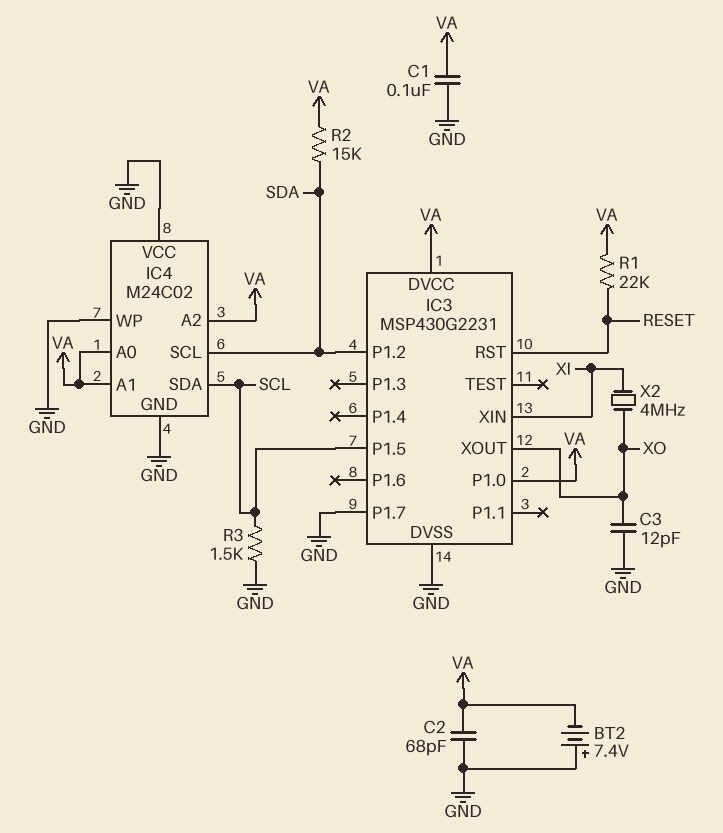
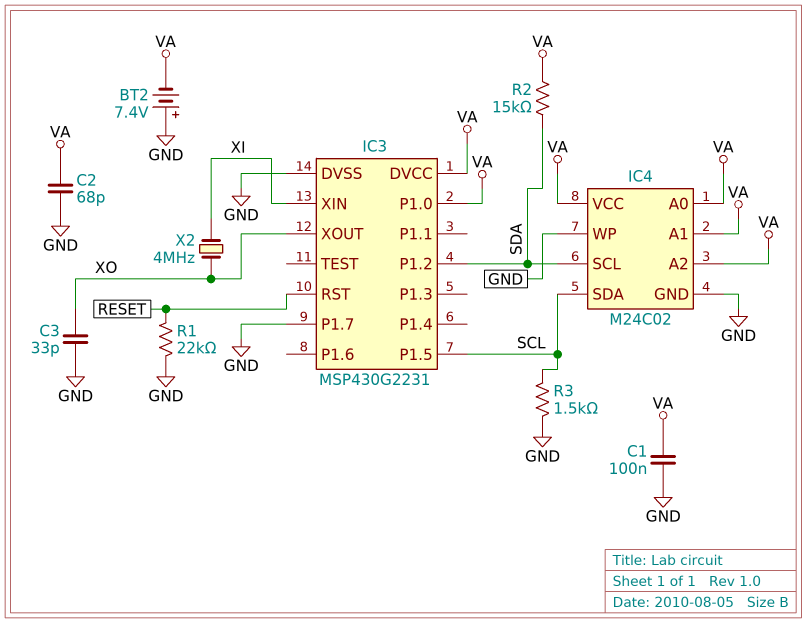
C3: 12pF (GND, XO) -> 33pF (GND, XO)
IC4 pin VCC: GND -> VA
R1: 22k (RESET, VA) -> 22k (GND, RESET)

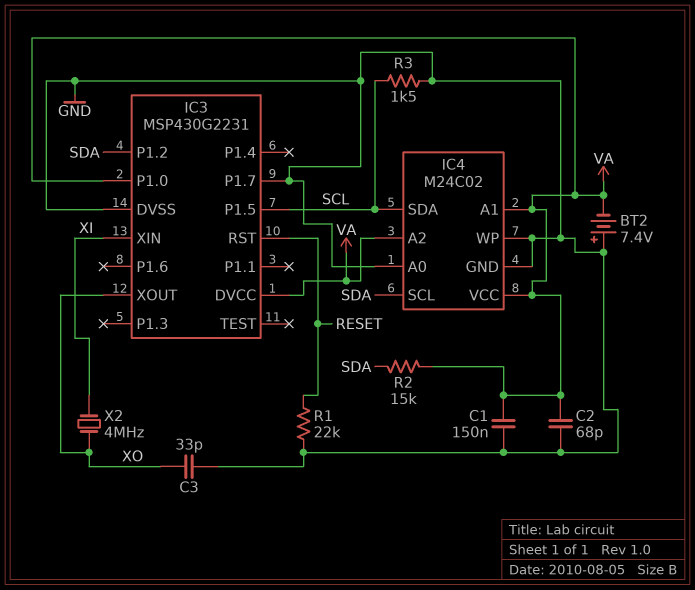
C1: 100nF (GND, VA) -> 150nF (GND, VA)
IC4 pin A0: VA -> GND

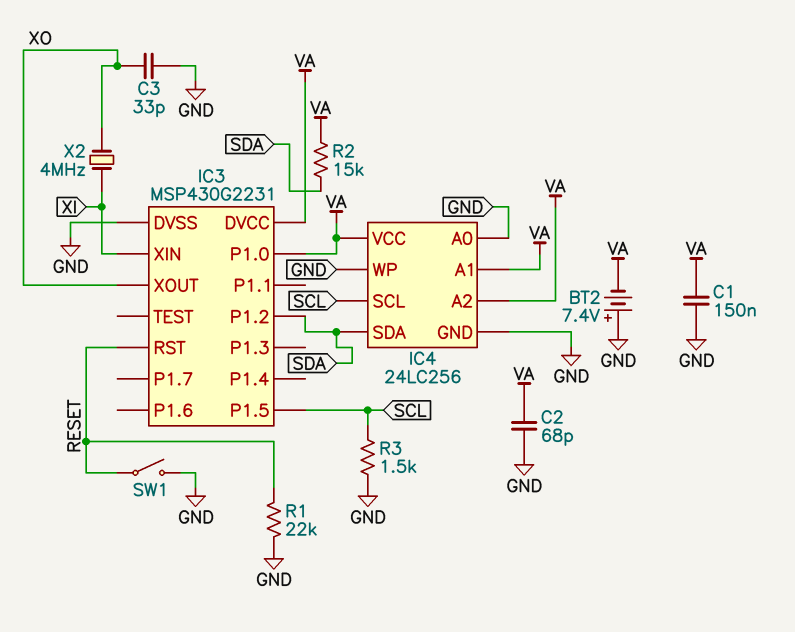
IC3 pin P1.7: GND -> none
IC4: M24C02 -> 24LC256
IC4 pin SCL: SDA -> SCL
IC4 pin SDA: SCL -> SDA
SW1: none -> switch (GND, RESET)

